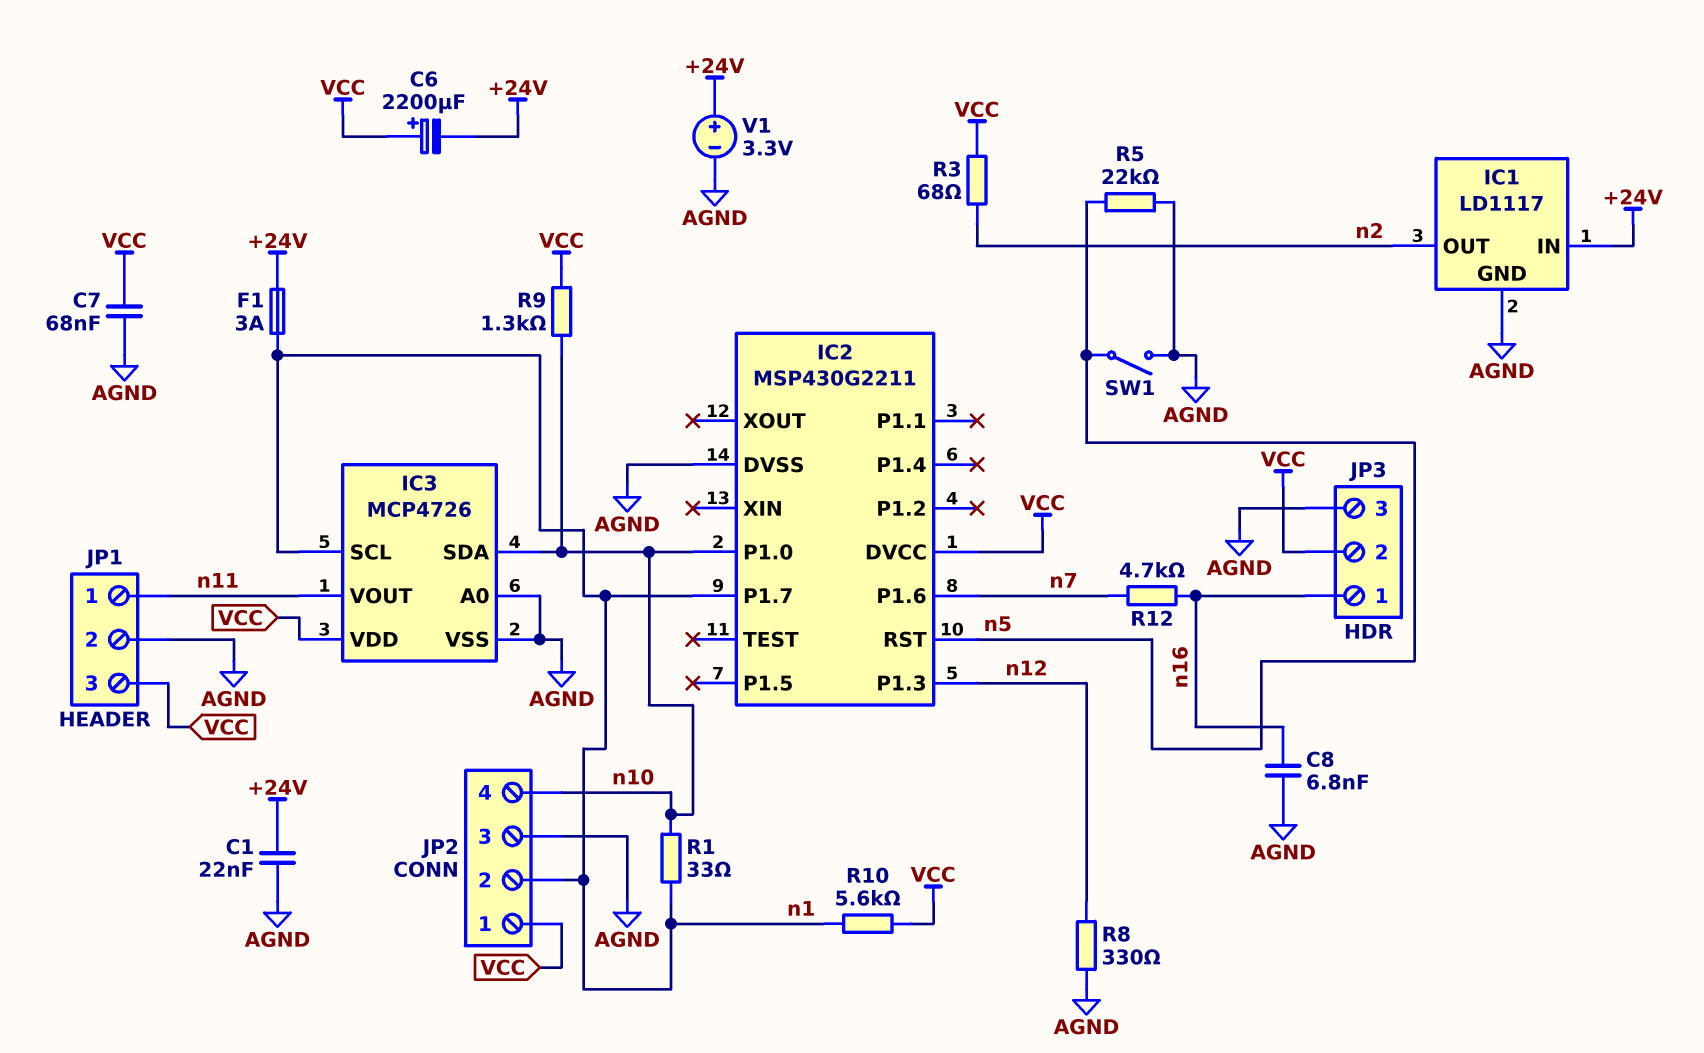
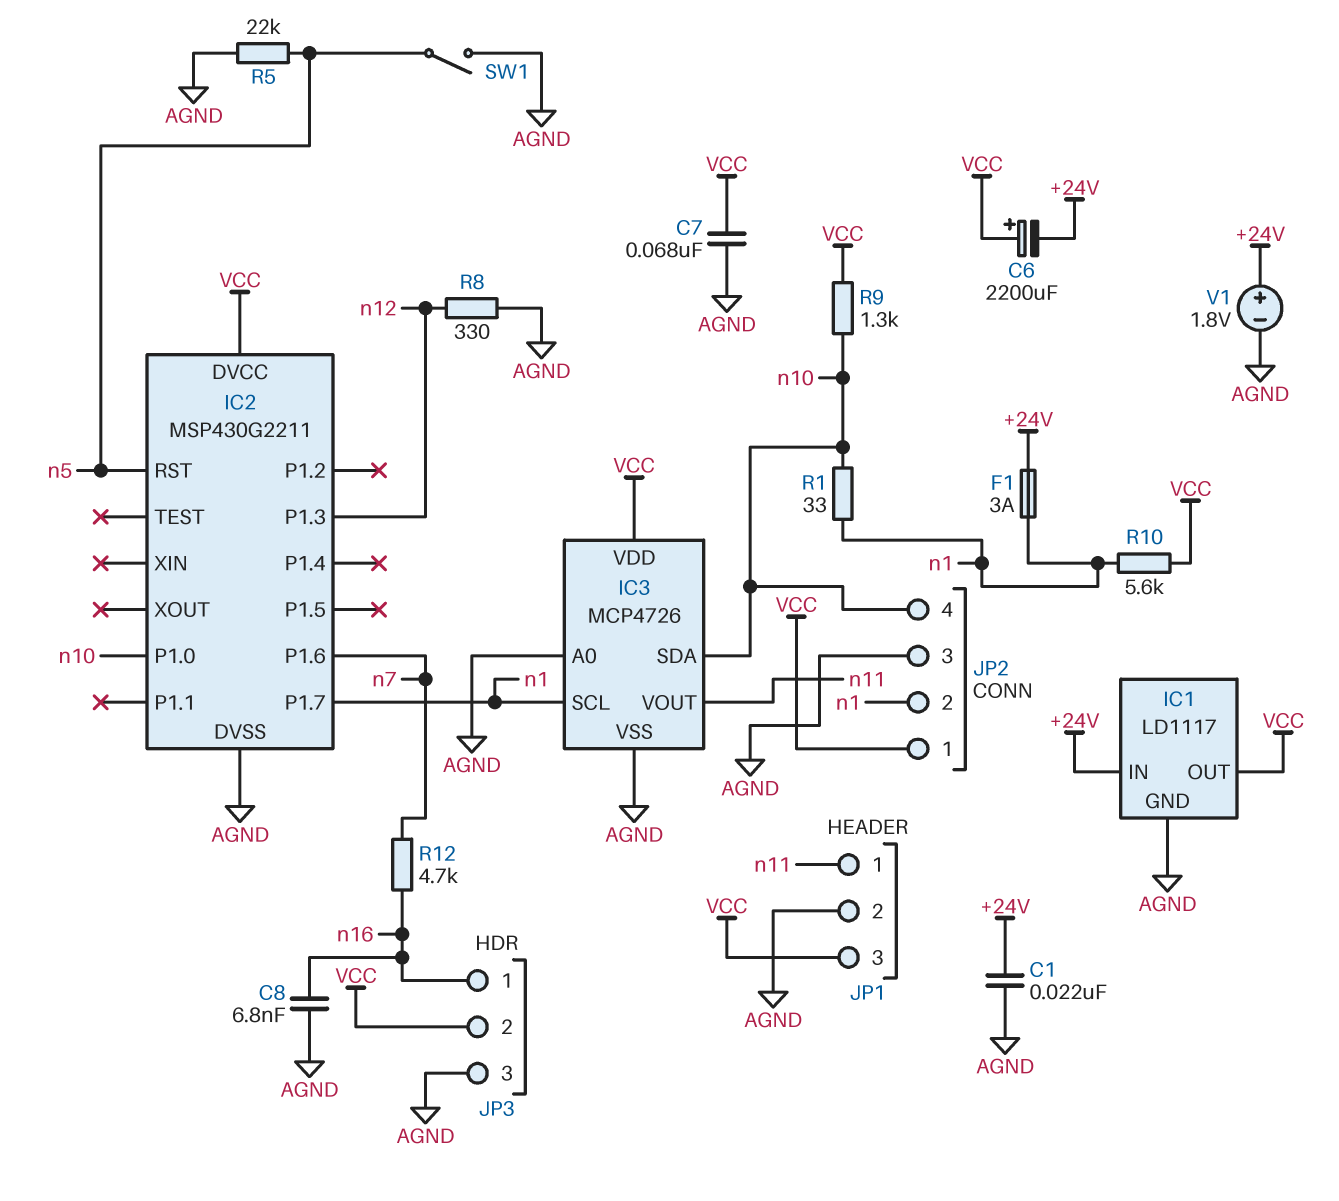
IC1 pin OUT: n2 -> VCC
R3: 68 (VCC, n2) -> none
V1: 3.3V (plus +24V, minus AGND) -> 1.8V (plus +24V, minus AGND)

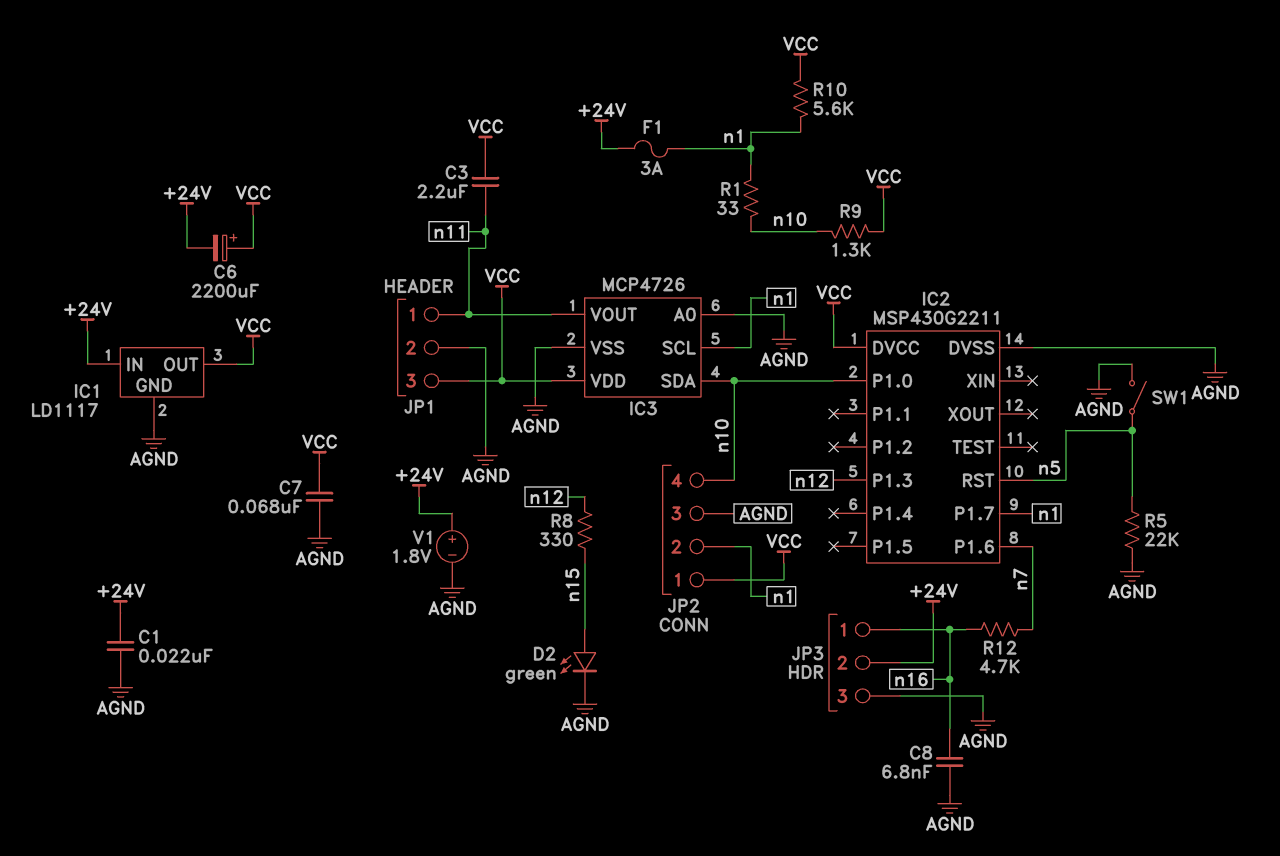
C3: none -> 2.2uF (VCC, n11)
D2: none -> LED green (A n15, K AGND)
JP3 pin 2: VCC -> +24V
R8: 330 (AGND, n12) -> 330 (n12, n15)

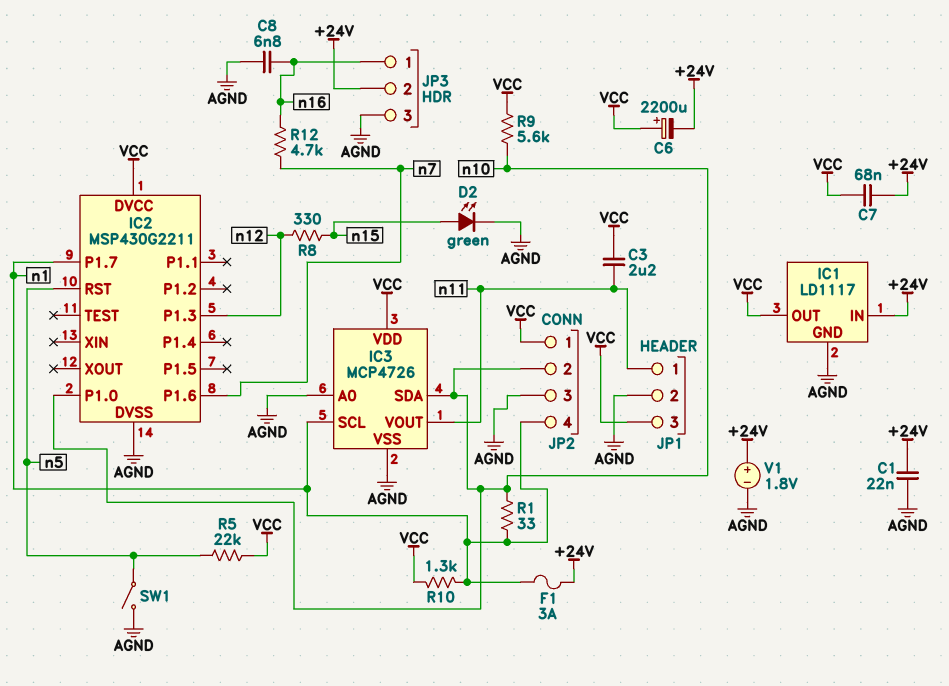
C7: 68nF (AGND, VCC) -> 68nF (+24V, VCC)
JP2 pin 2: n1 -> n10
JP2 pin 4: n10 -> n1
R5: 22k (AGND, n5) -> 22k (VCC, n5)
R9: 1.3k (VCC, n10) -> 5.6k (VCC, n10)
R10: 5.6k (VCC, n1) -> 1.3k (VCC, n1)

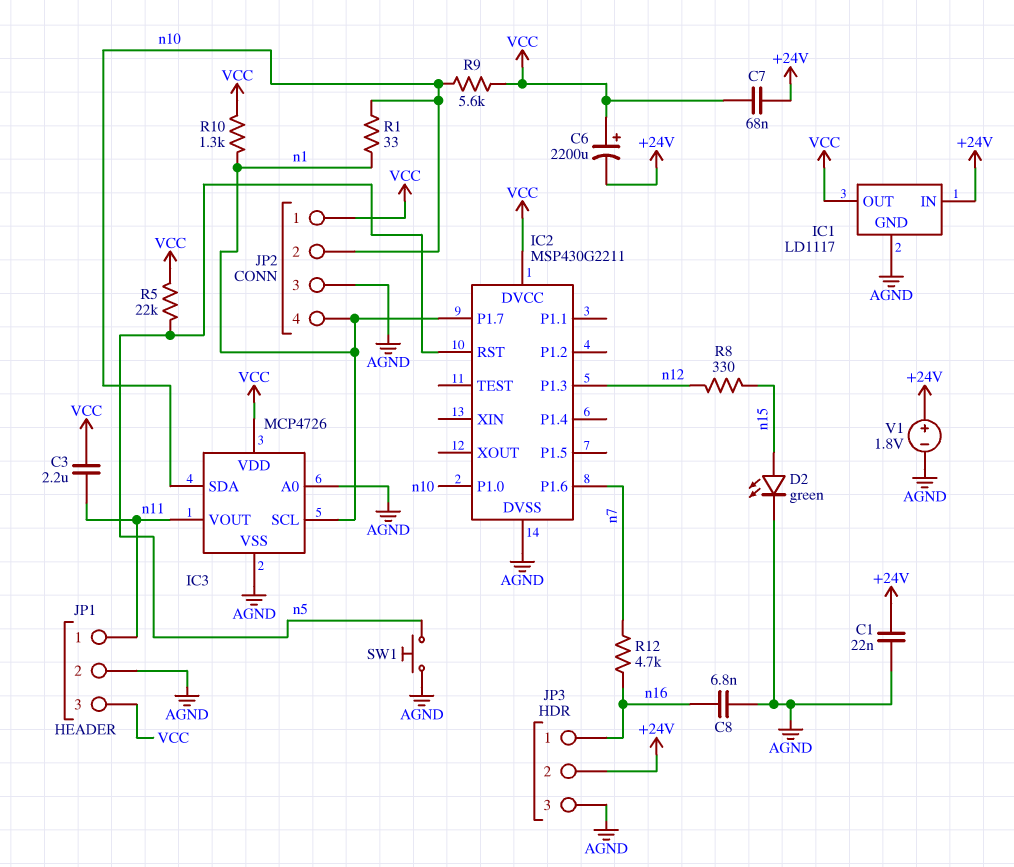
F1: 3A (+24V, n1) -> none
SW1: switch (AGND, n5) -> button (AGND, n5)

